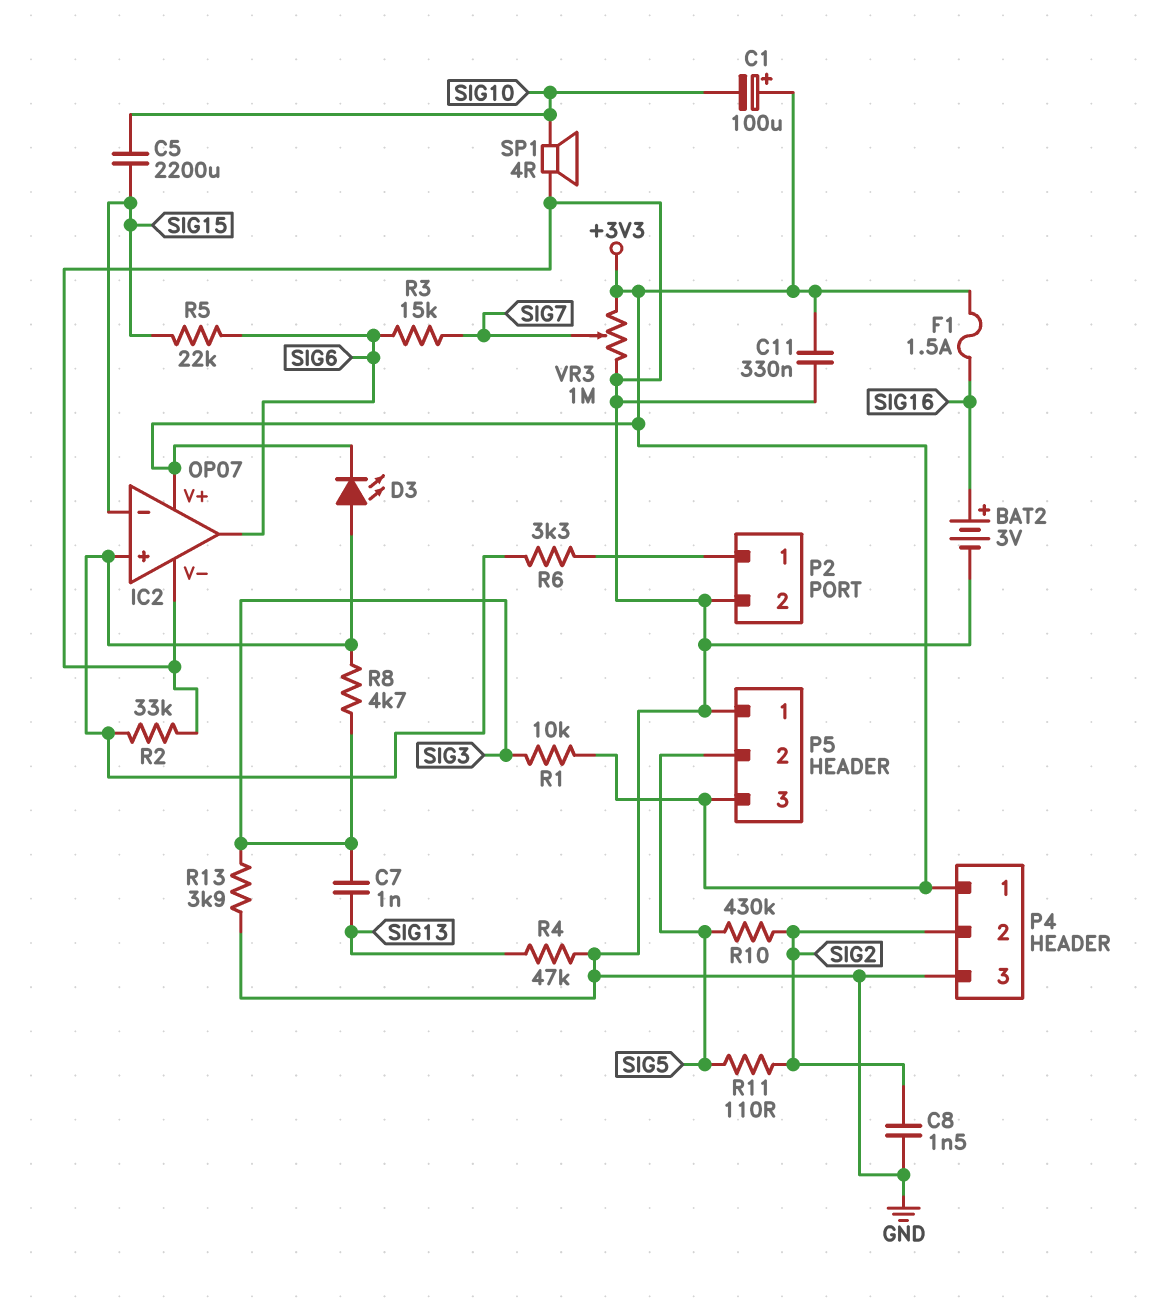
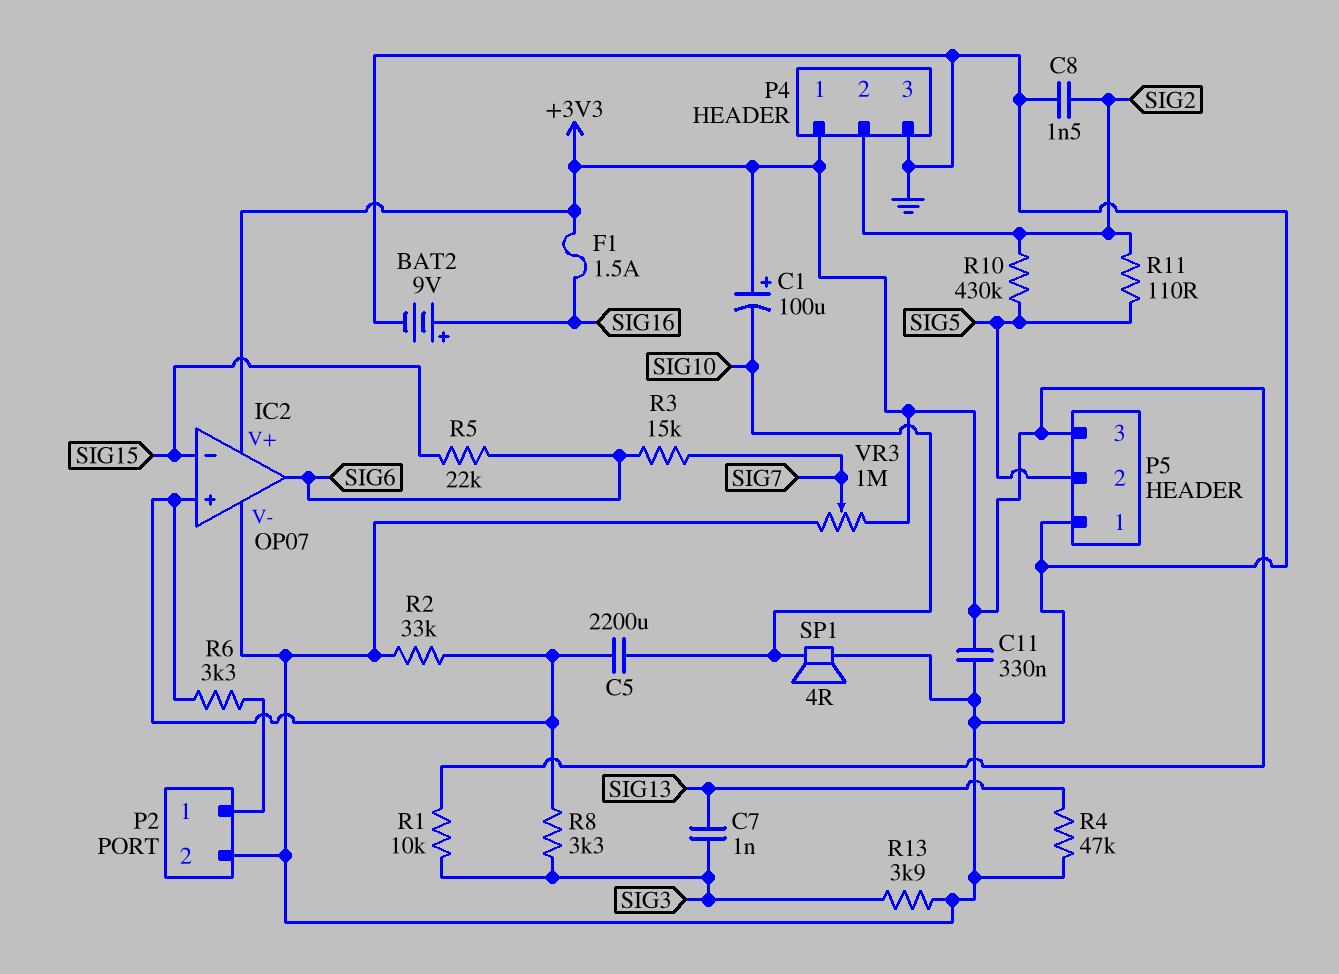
BAT2: 3V (plus SIG16, minus GND) -> 9V (plus SIG16, minus GND)
C5: 2200uF (SIG10, SIG15) -> 2200uF (IC2/in+, SIG10)
D3: LED (A IC2/in+, K +3V3) -> none
R8: 4.7k (IC2/in+, SIG3) -> 3.3k (IC2/in+, SIG3)

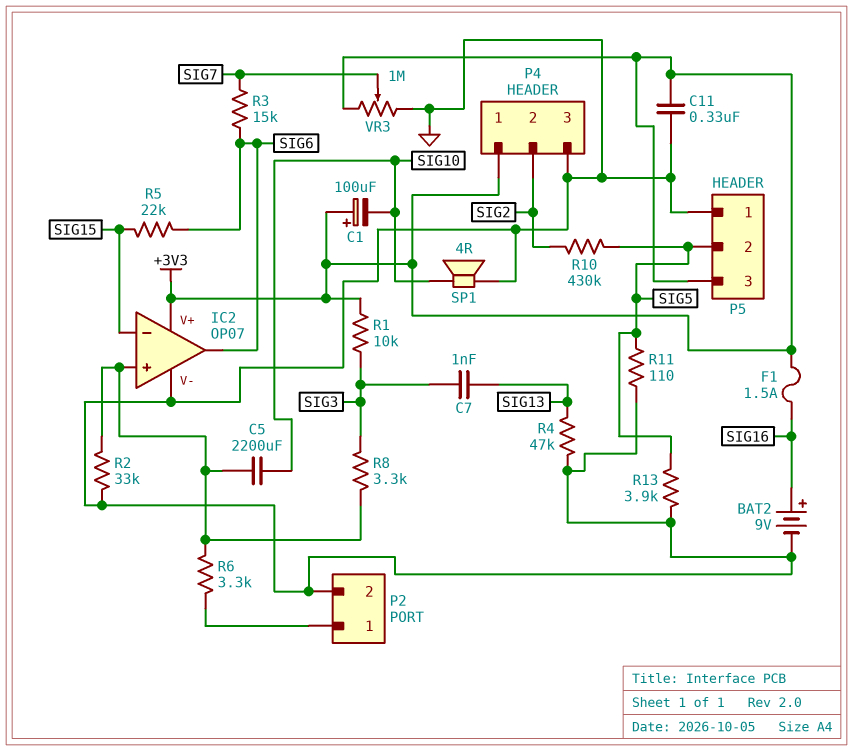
C8: 1.5nF (GND, SIG2) -> none
R11: 110 (SIG2, SIG5) -> 110 (GND, SIG5)
R13: 3.9k (GND, SIG3) -> 3.9k (GND, SIG5)

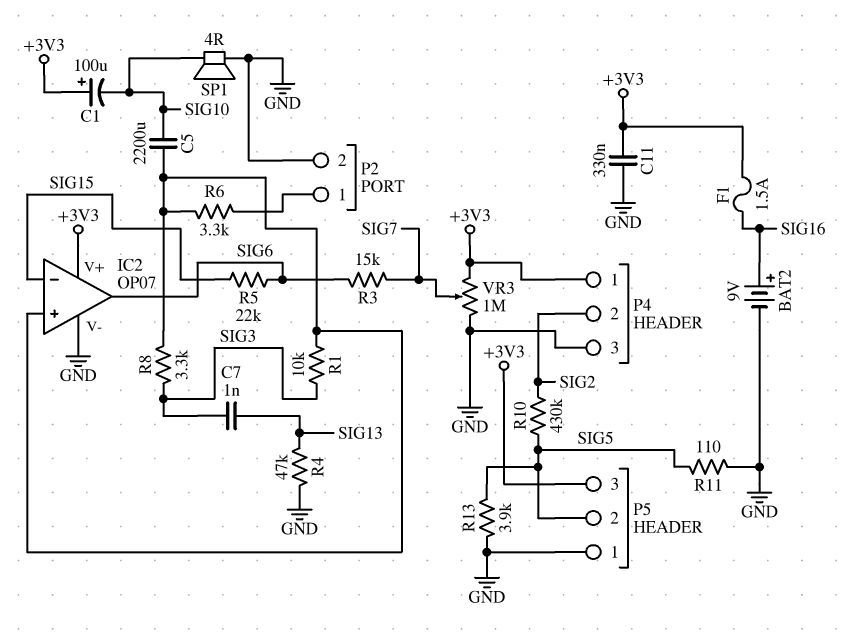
R1: 10k (+3V3, SIG3) -> 10k (IC2/in+, SIG3)
R2: 33k (GND, IC2/in+) -> none

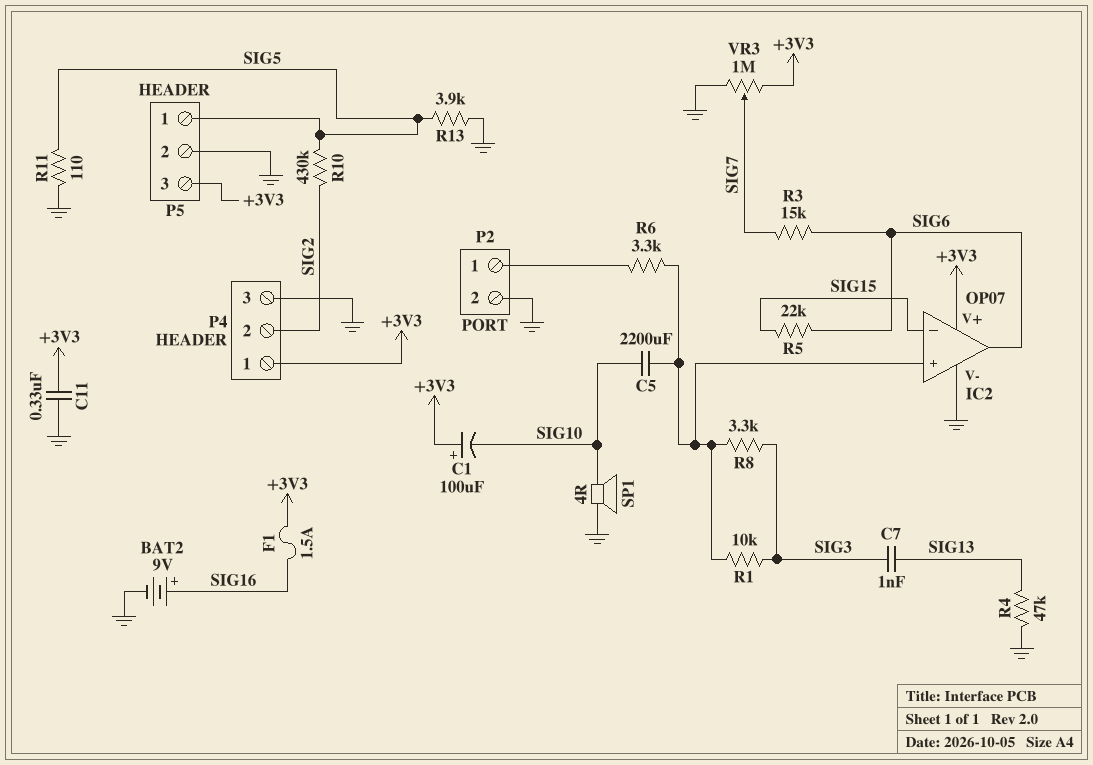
P5 pin 1: GND -> SIG5
P5 pin 2: SIG5 -> GND

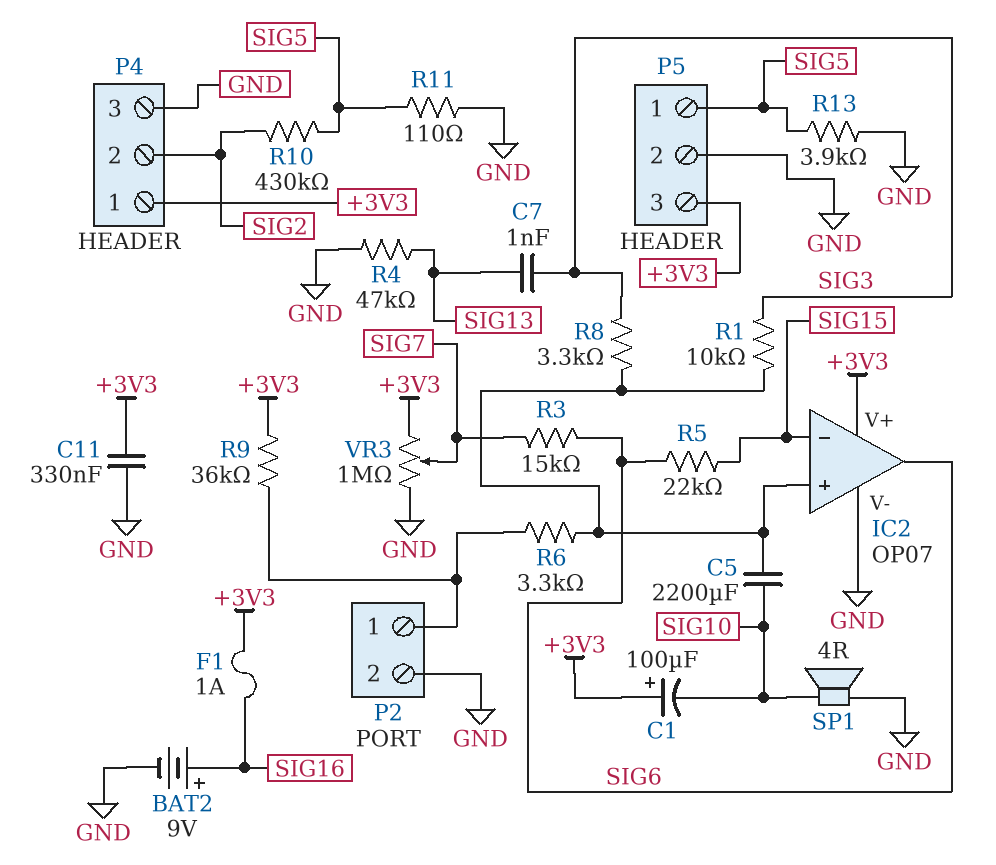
F1: 1.5A (+3V3, SIG16) -> 1A (+3V3, SIG16)
R9: none -> 36k (+3V3, P2/1)

